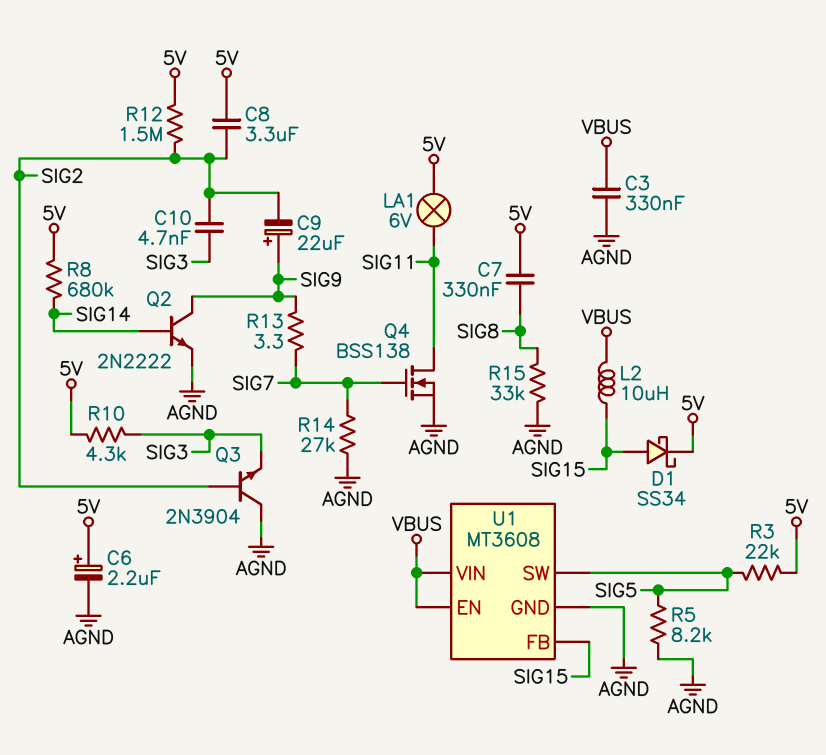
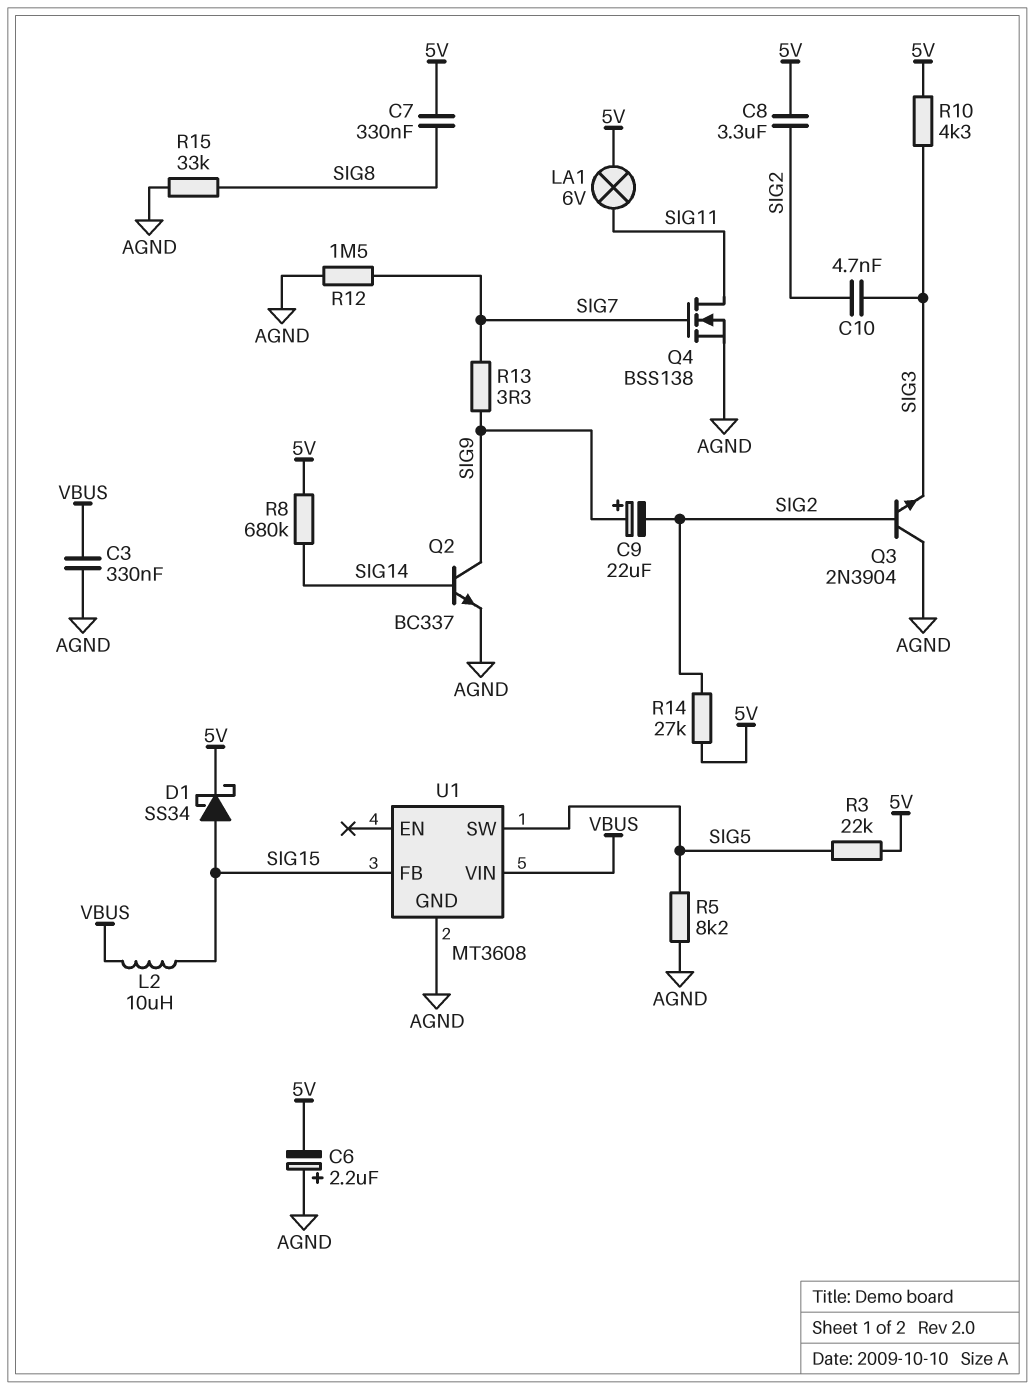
C6: 2.2uF (plus 5V, minus AGND) -> 2.2uF (plus AGND, minus 5V)
Q2: NPN 2N2222 (B SIG14, C SIG9, E AGND) -> NPN BC337 (B SIG14, C SIG9, E AGND)
R12: 1.5M (5V, SIG2) -> 1.5M (AGND, SIG7)
R14: 27k (AGND, SIG7) -> 27k (5V, SIG2)
U1 pin EN: VBUS -> none

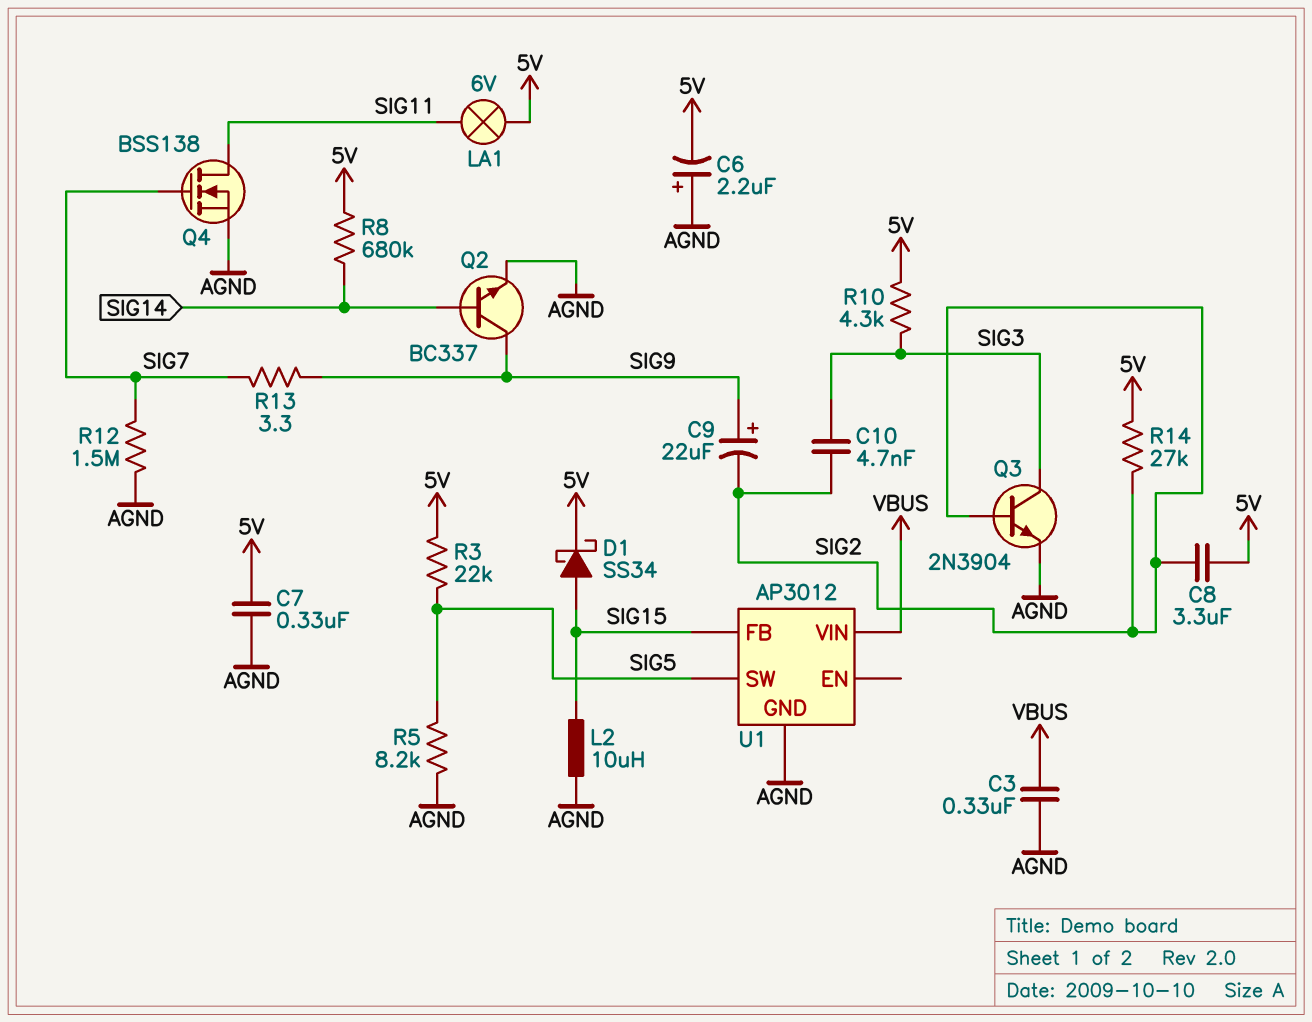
C7: 330nF (5V, SIG8) -> 330nF (5V, AGND)
L2: 10uH (SIG15, VBUS) -> 10uH (AGND, SIG15)
Q3: NPN 2N3904 (B SIG2, C AGND, E SIG3) -> NPN 2N3904 (B SIG2, C SIG3, E AGND)
R15: 33k (AGND, SIG8) -> none
U1: MT3608 -> AP3012

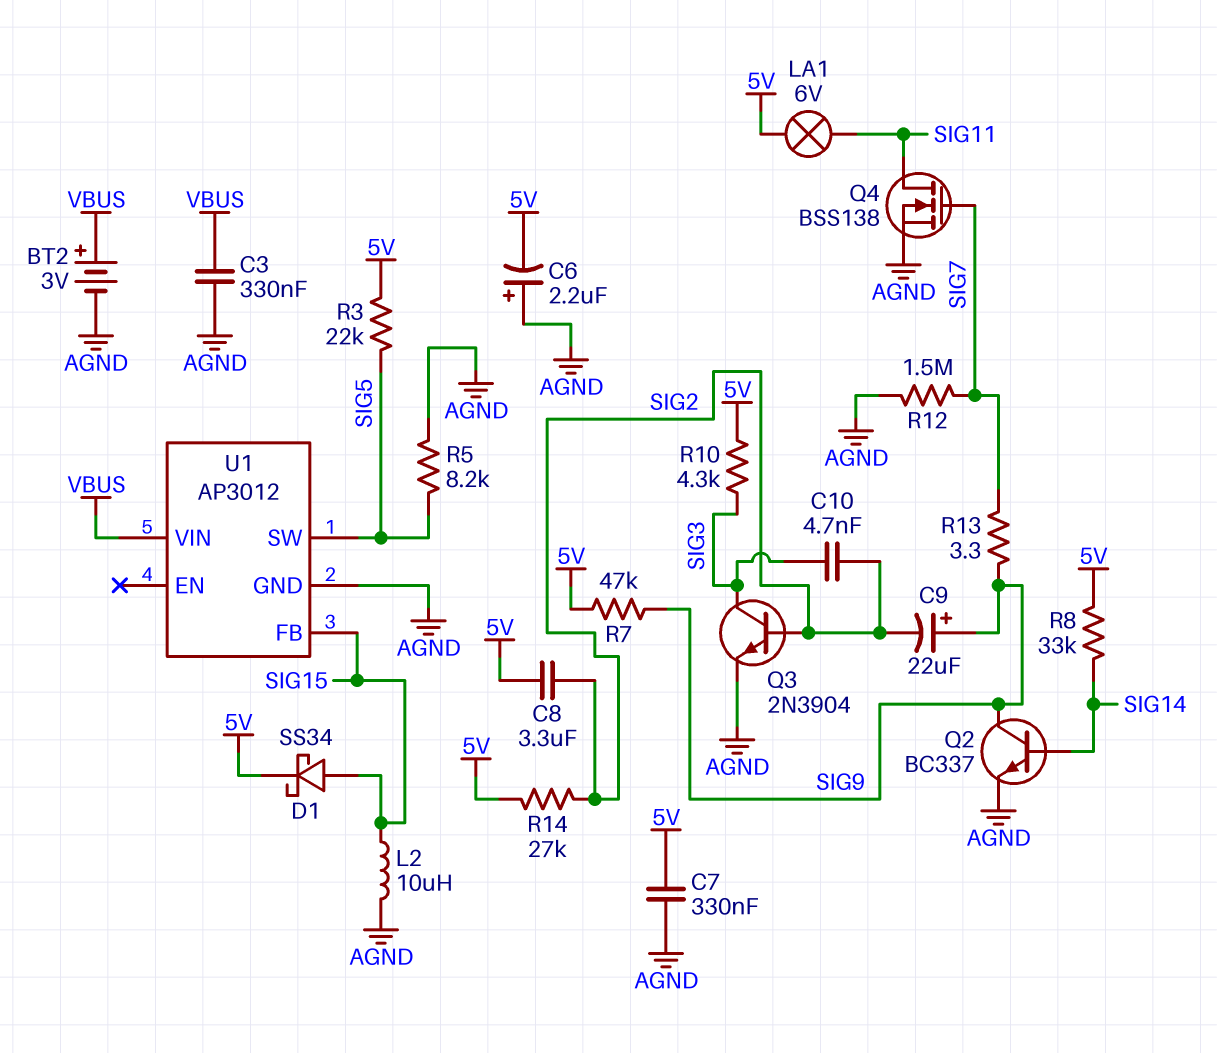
BT2: none -> 3V (plus VBUS, minus AGND)
R7: none -> 47k (5V, SIG9)
R8: 680k (5V, SIG14) -> 33k (5V, SIG14)

